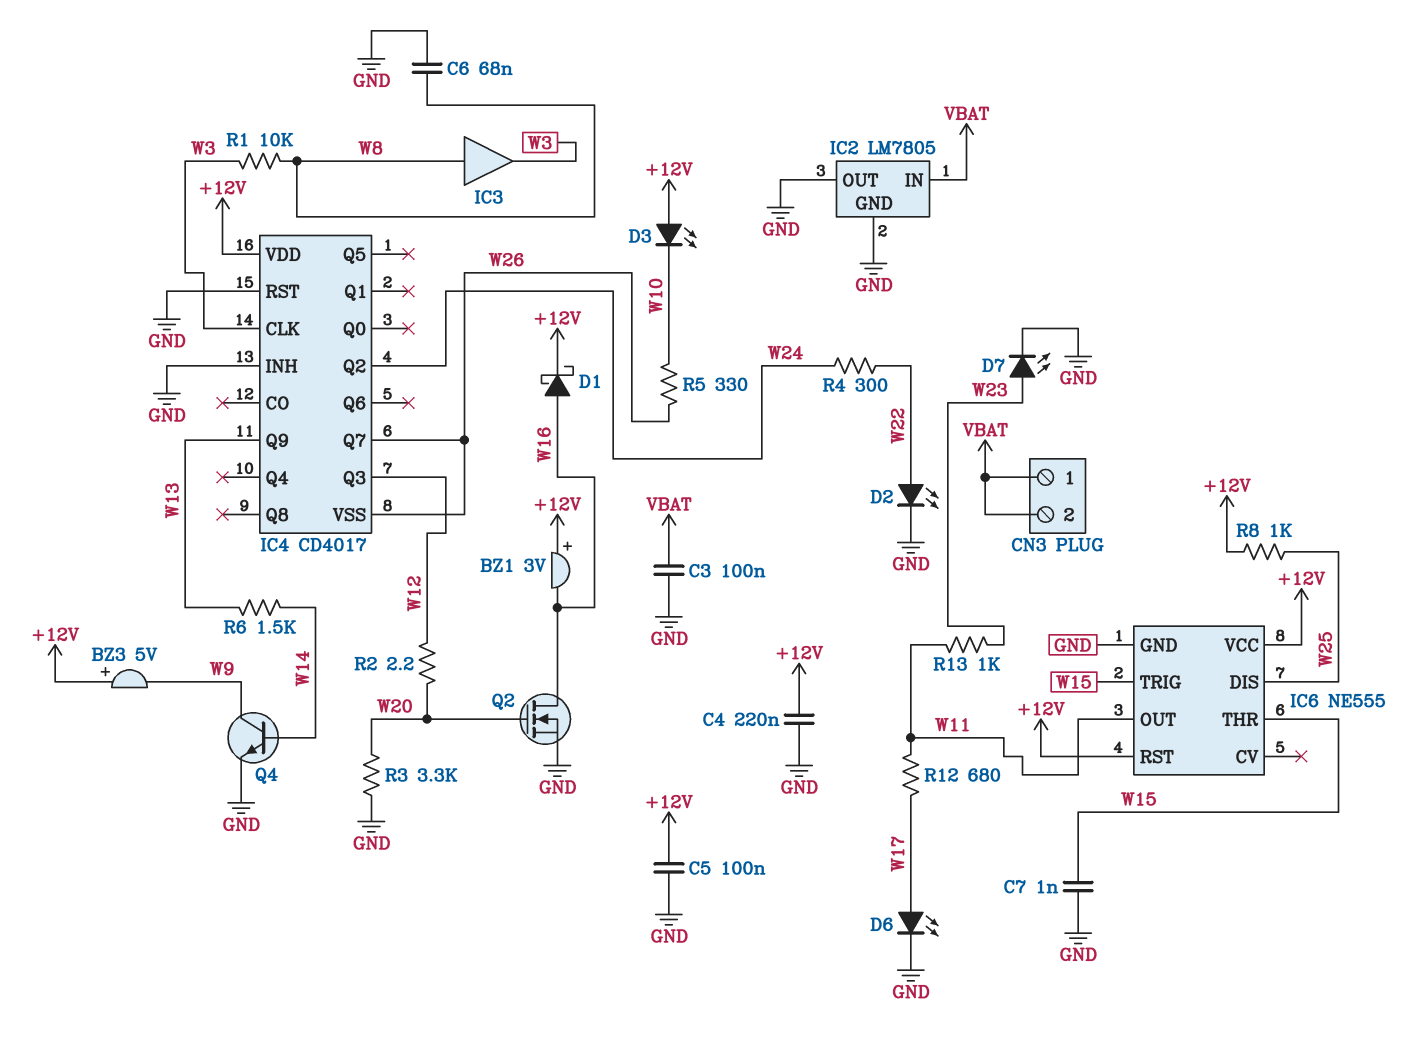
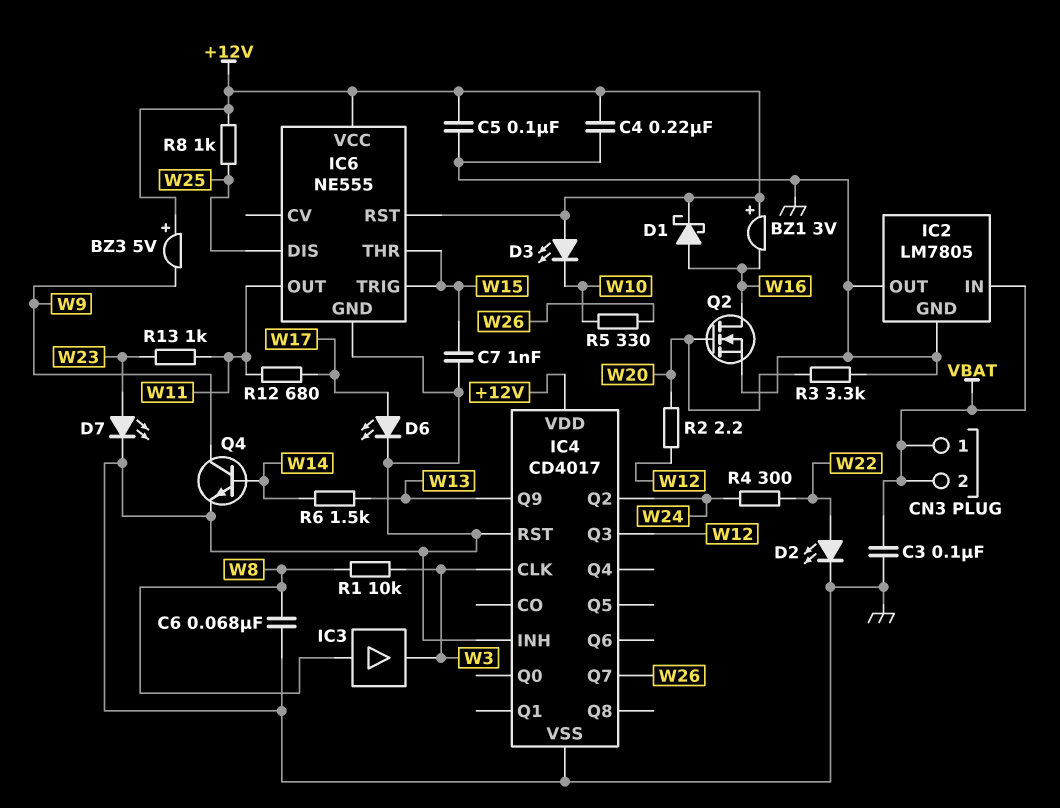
IC4 pin VSS: W26 -> GND

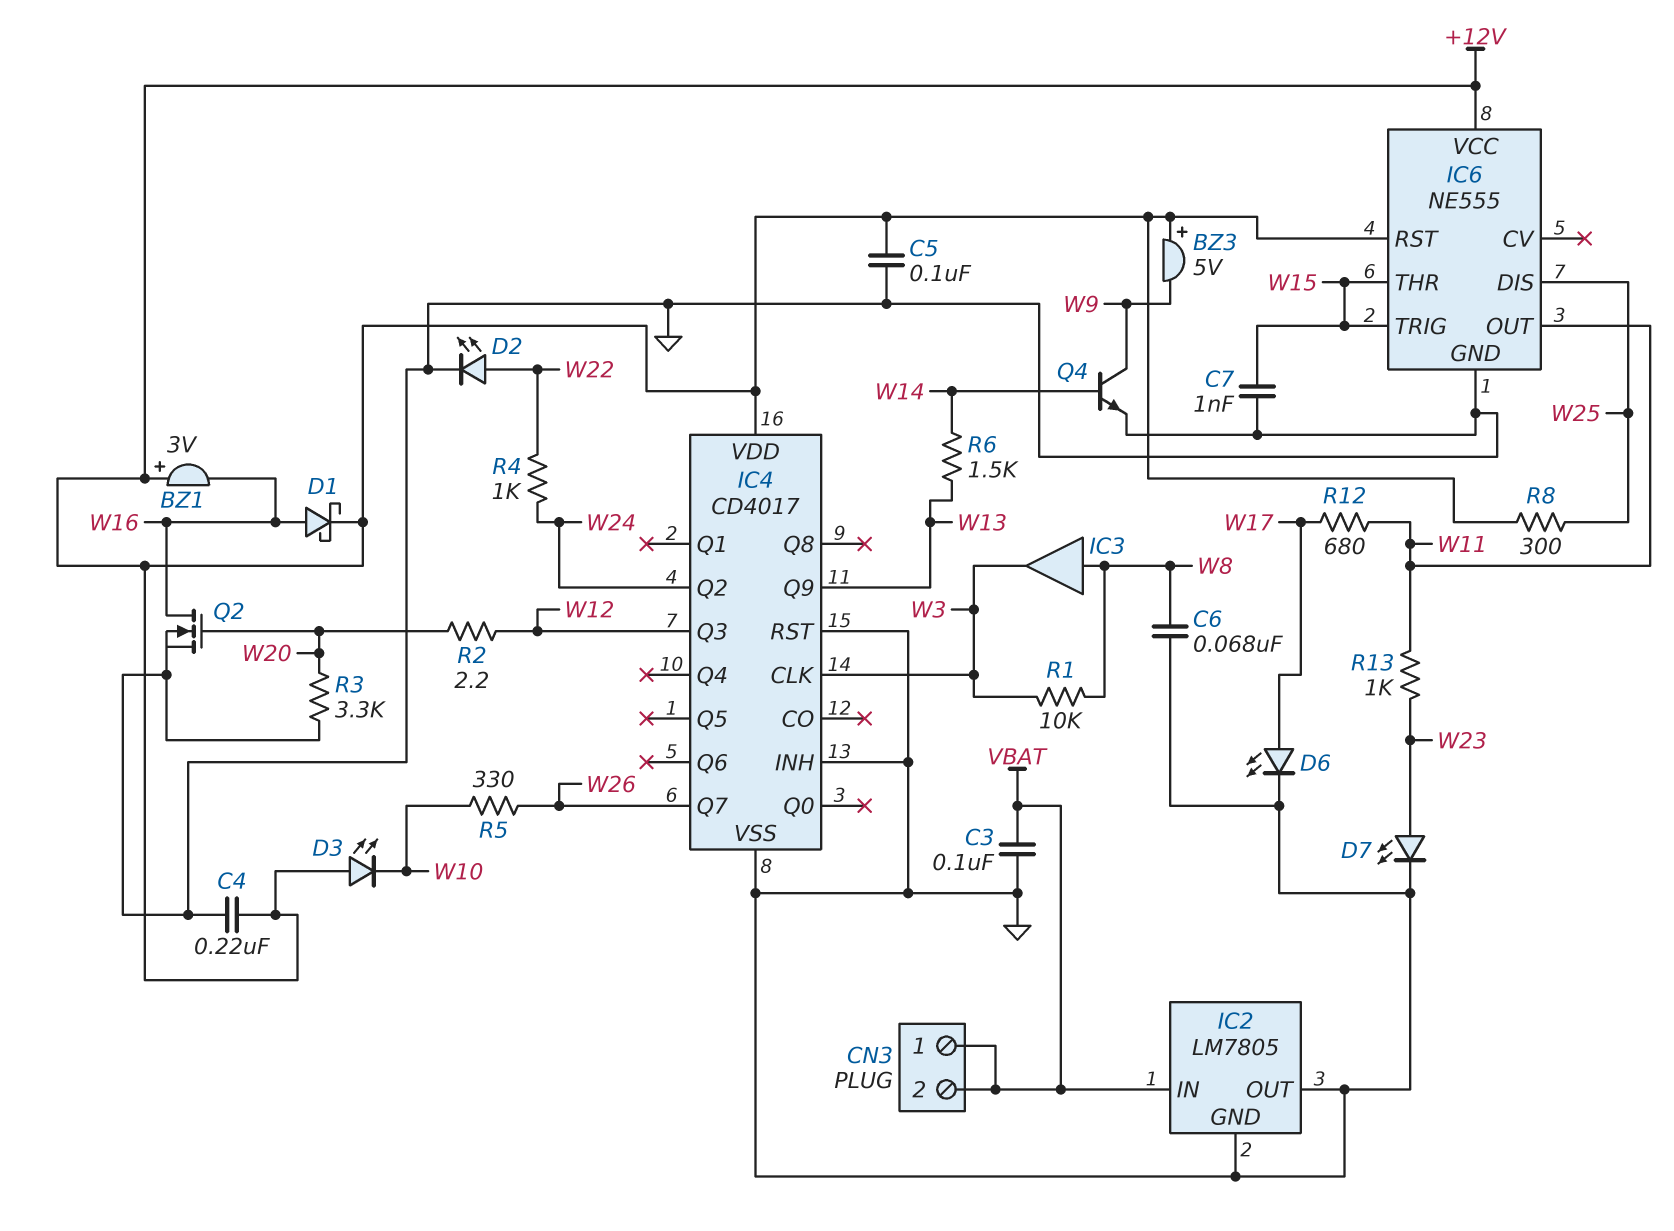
R4: 300 (W22, W24) -> 1k (W22, W24)
R8: 1k (+12V, W25) -> 300 (+12V, W25)

